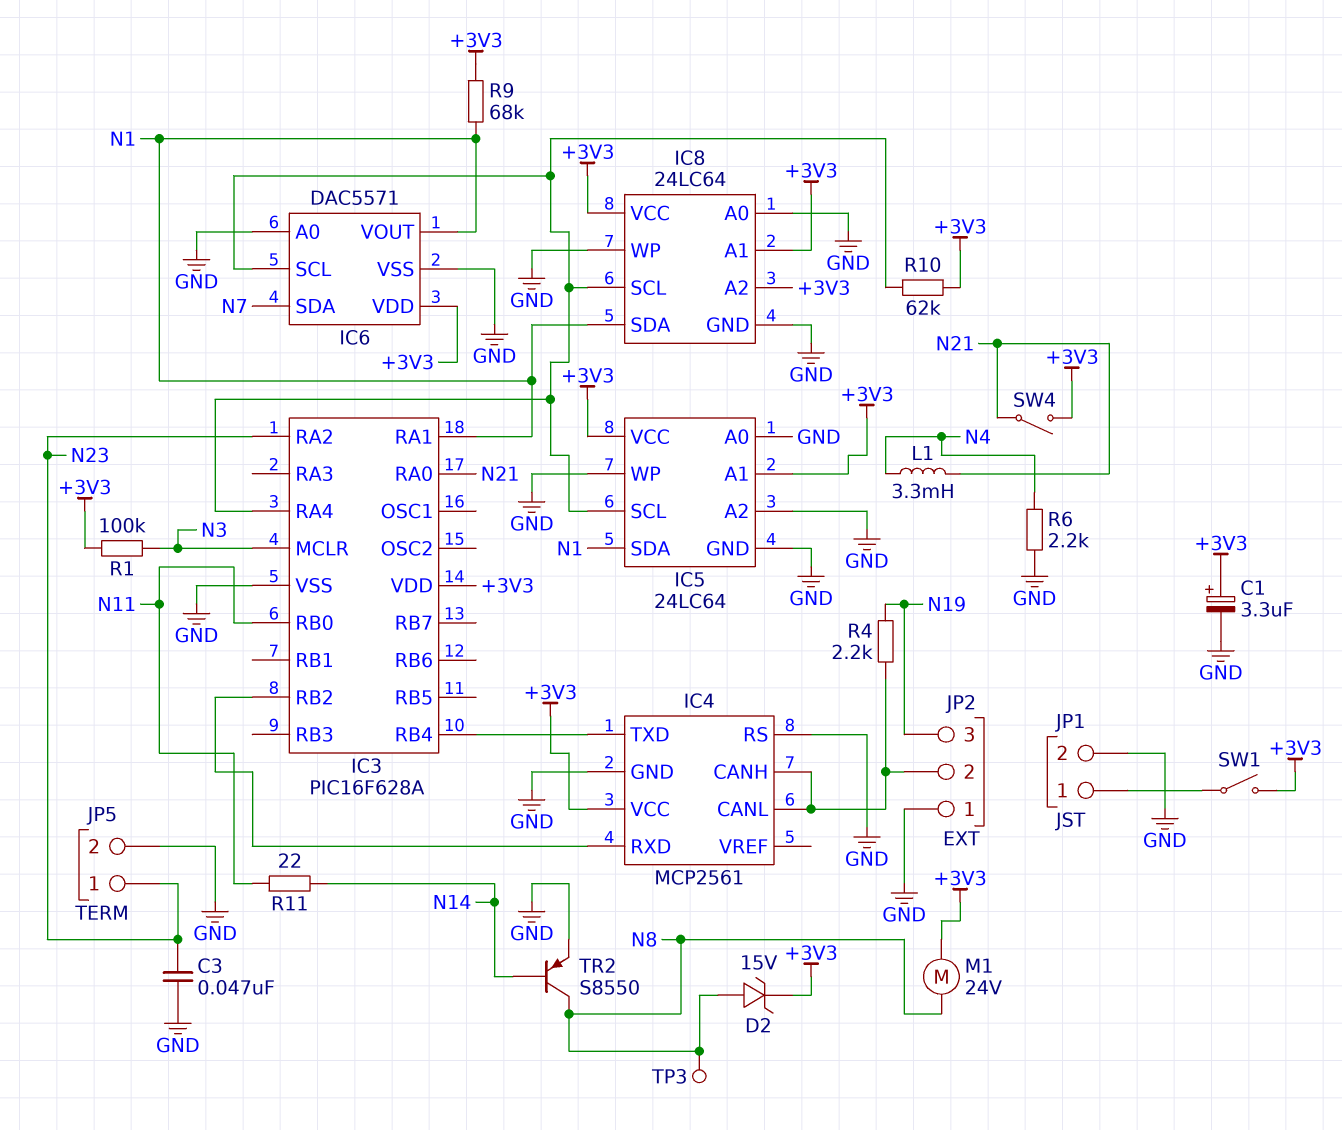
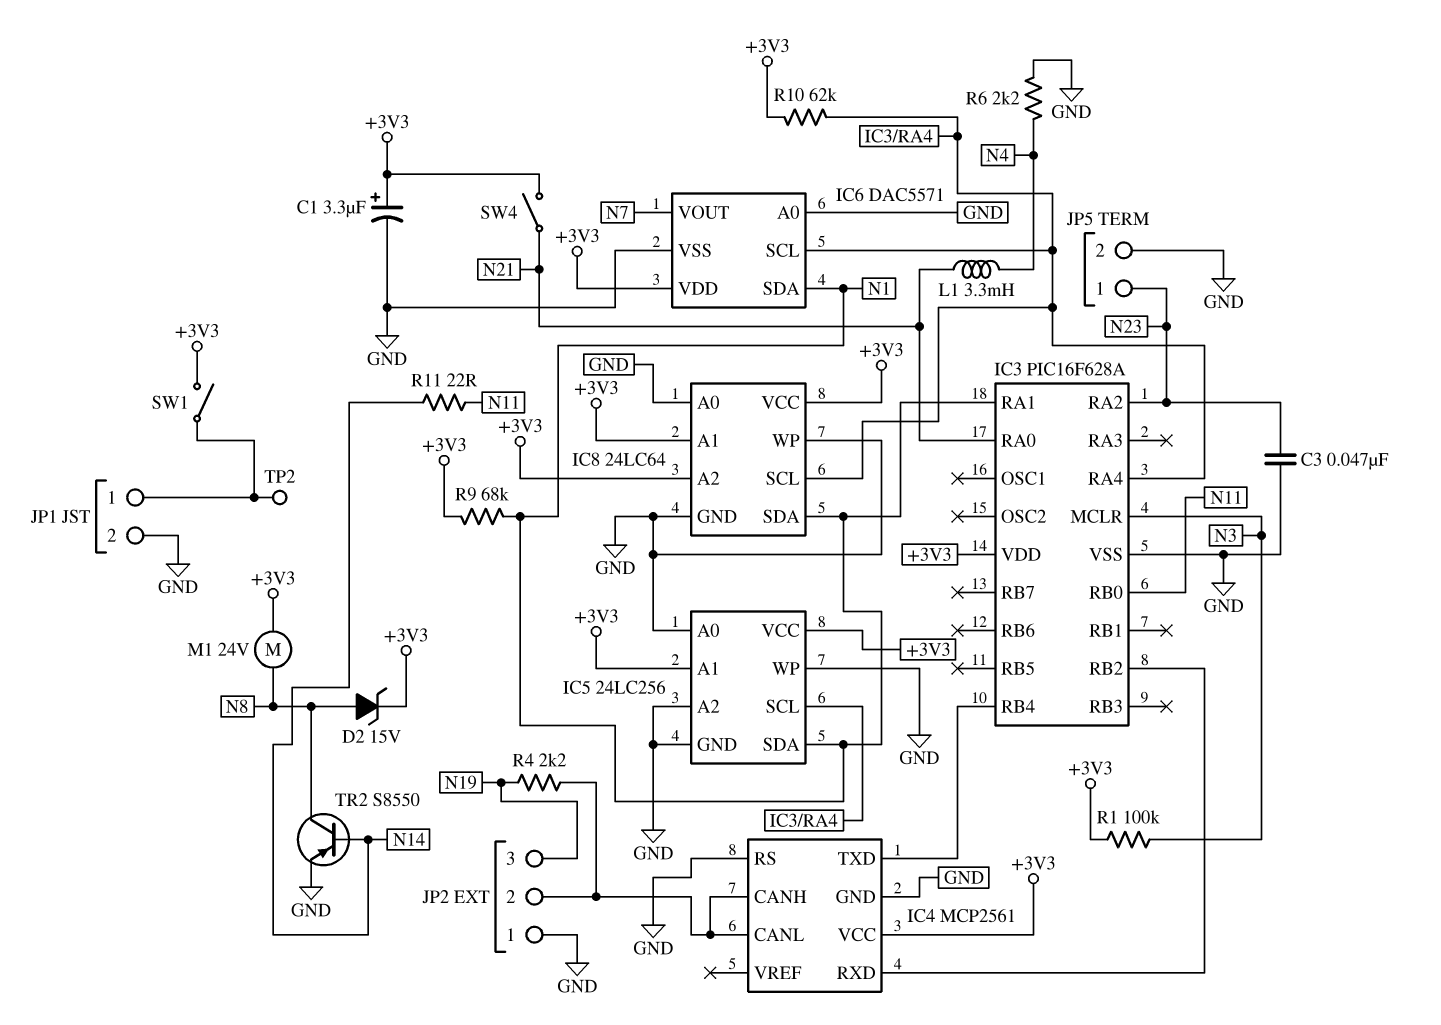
IC5: 24LC64 -> 24LC256
IC6 pin SDA: N7 -> N1
IC6 pin VOUT: N1 -> N7
TP2: none -> test point (JP1/1)
TP3: test point (N8) -> none

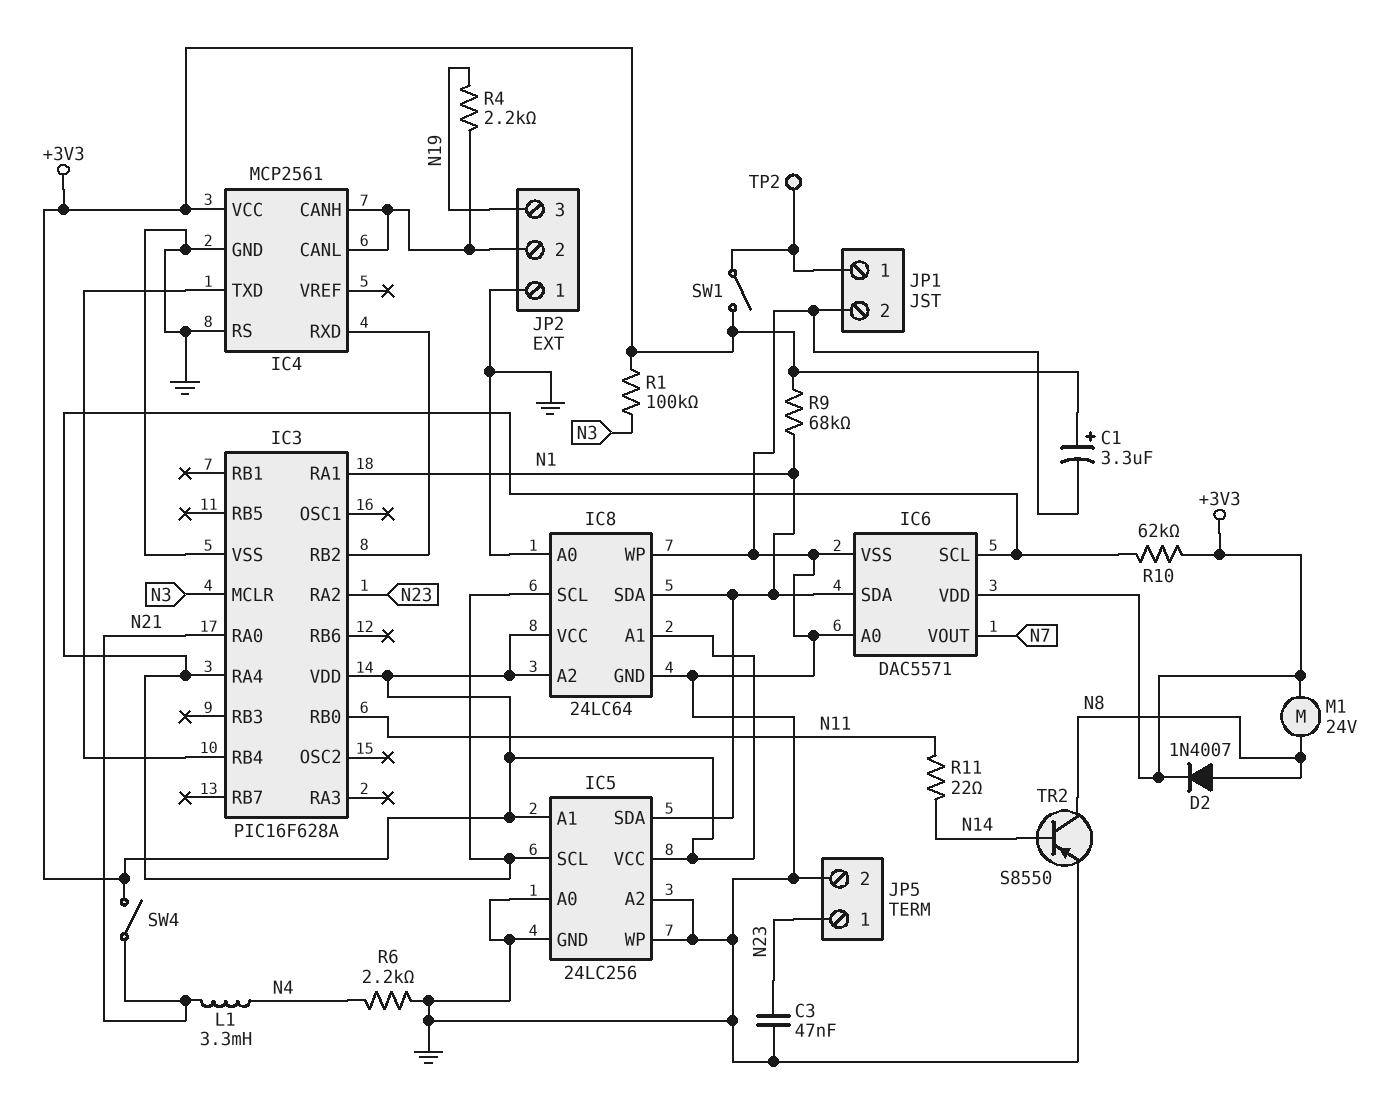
D2: zener 15V (A N8, K +3V3) -> diode 1N4007 (A N8, K +3V3)

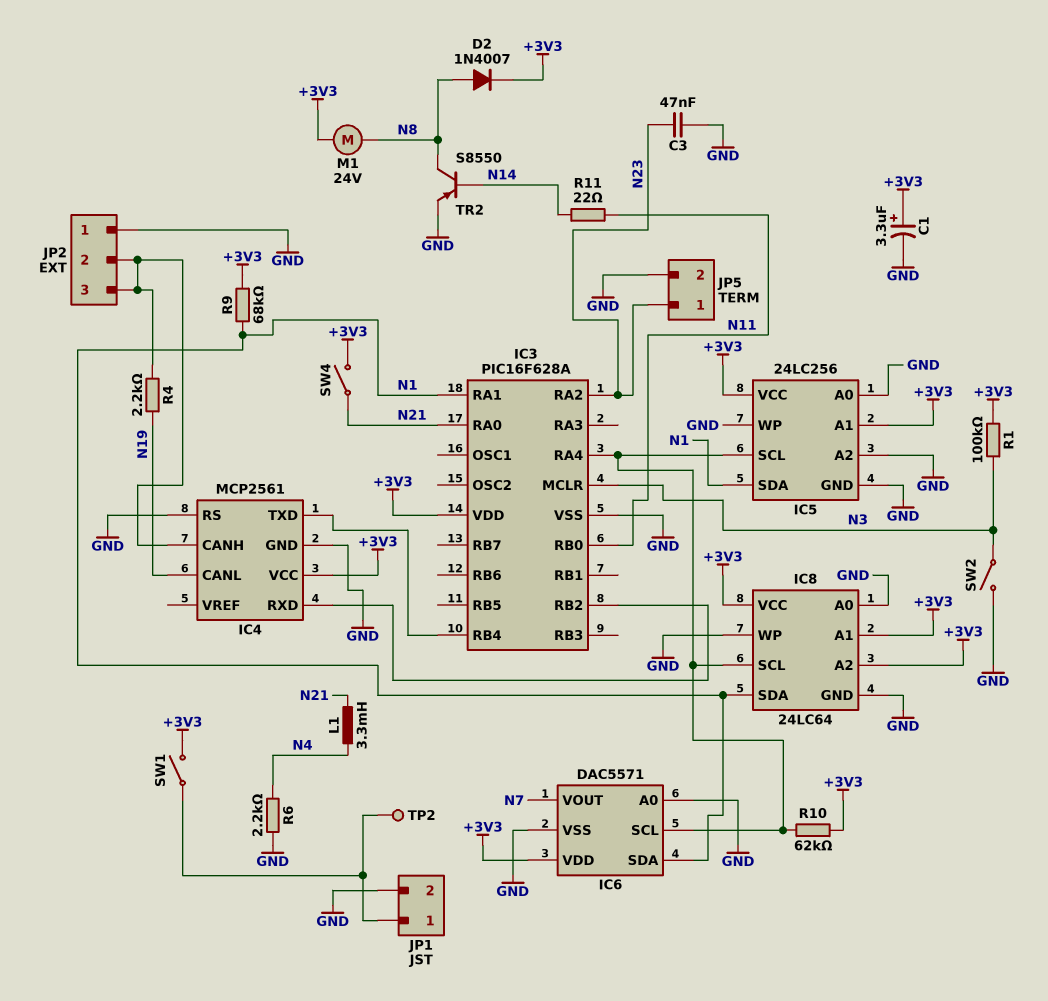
IC4 pin CANL: IC4/CANH -> N19
JP2 pin 3: N19 -> IC4/CANH
SW2: none -> switch (GND, N3)

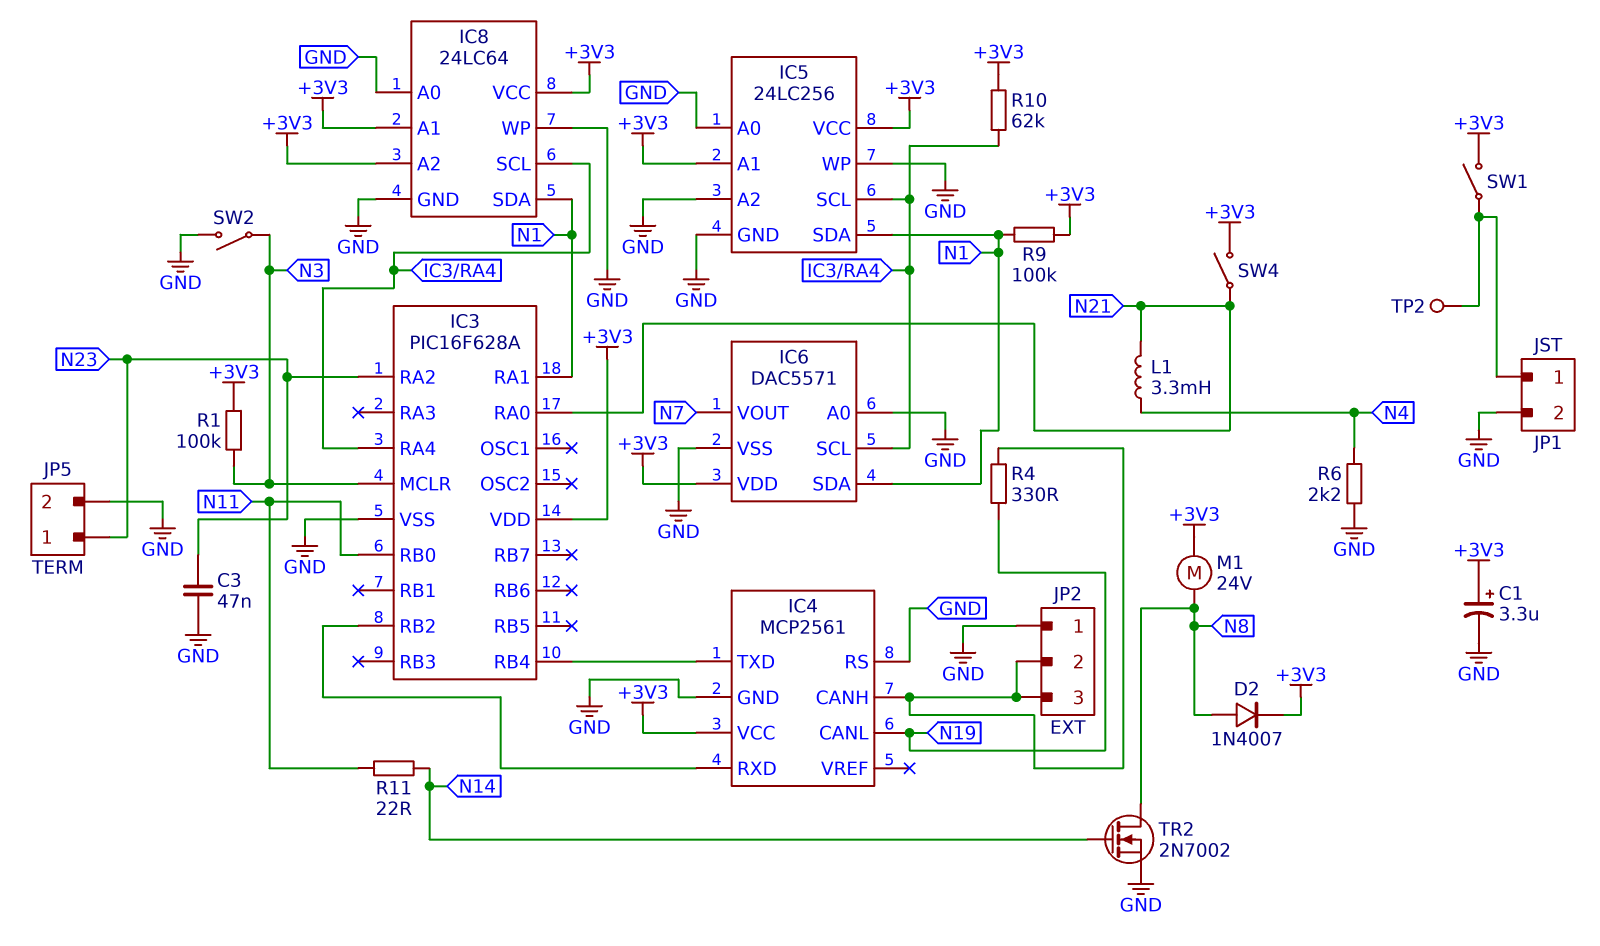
R4: 2.2k (IC4/CANH, N19) -> 330 (IC4/CANH, N19)
R9: 68k (+3V3, N1) -> 100k (+3V3, N1)
TR2: PNP S8550 (B N14, C N8, E GND) -> NMOS 2N7002 (G N14, D N8, S GND)

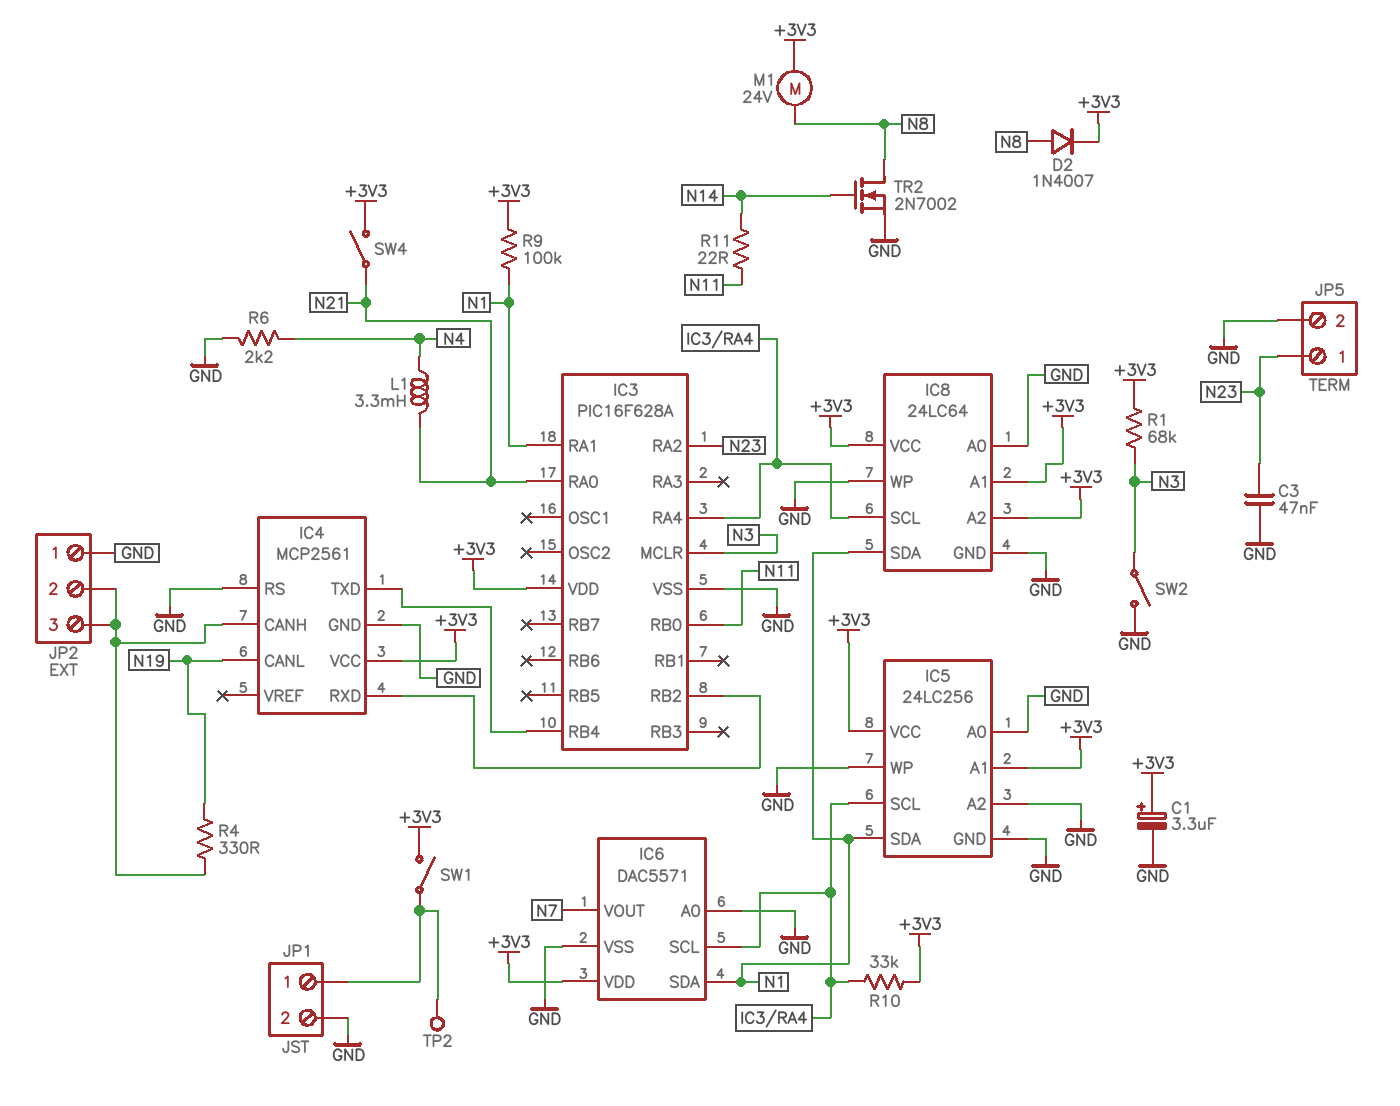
R1: 100k (+3V3, N3) -> 68k (+3V3, N3)
R10: 62k (+3V3, IC3/RA4) -> 33k (+3V3, IC3/RA4)

